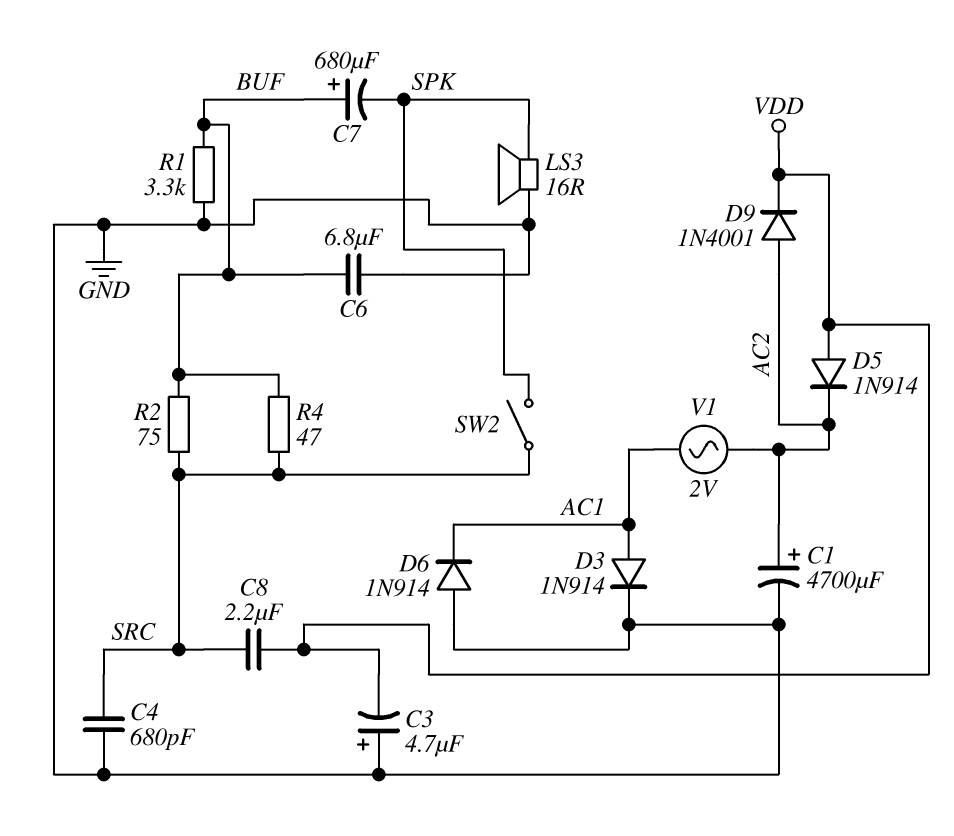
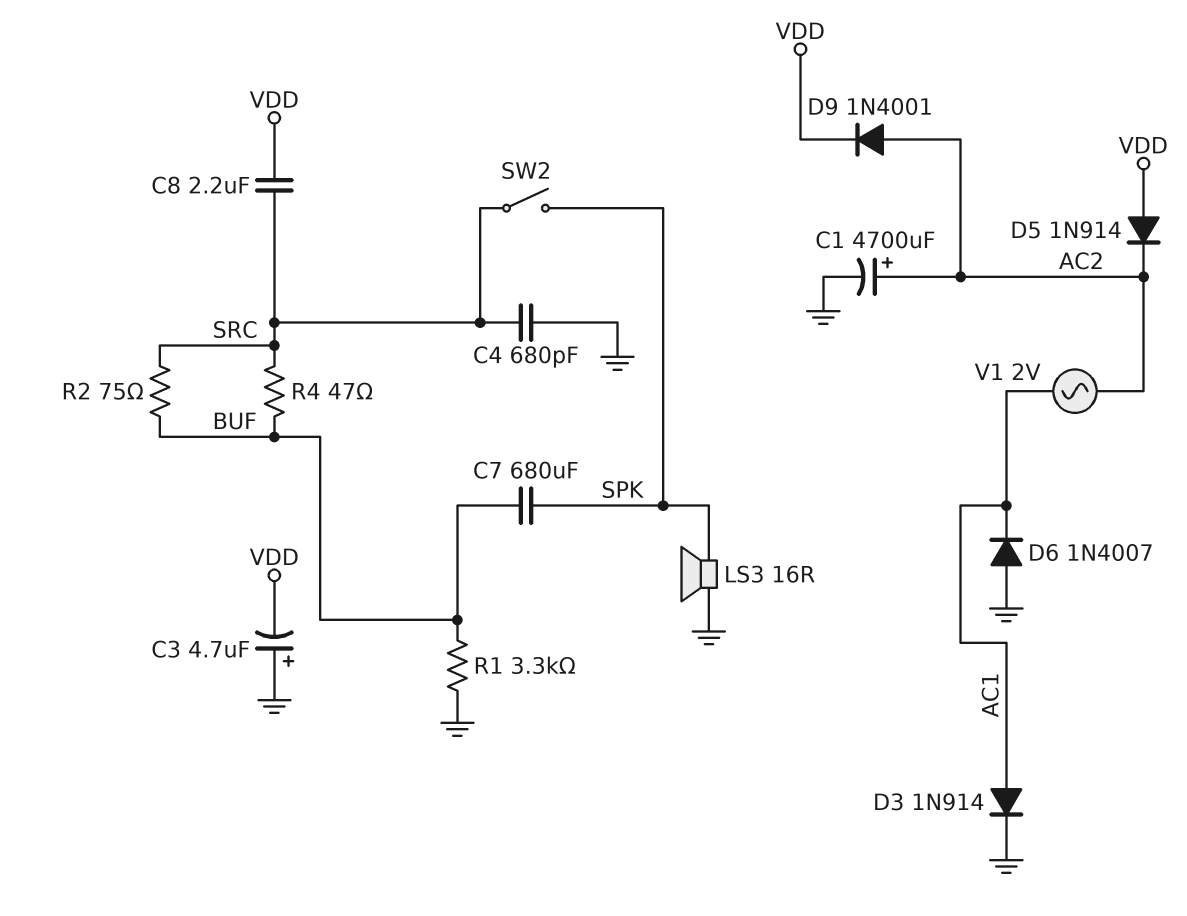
C6: 6.8uF (BUF, GND) -> none
C7: 680uF (plus BUF, minus SPK) -> 680uF (BUF, SPK)
D6: diode 1N914 (A GND, K AC1) -> diode 1N4007 (A GND, K AC1)

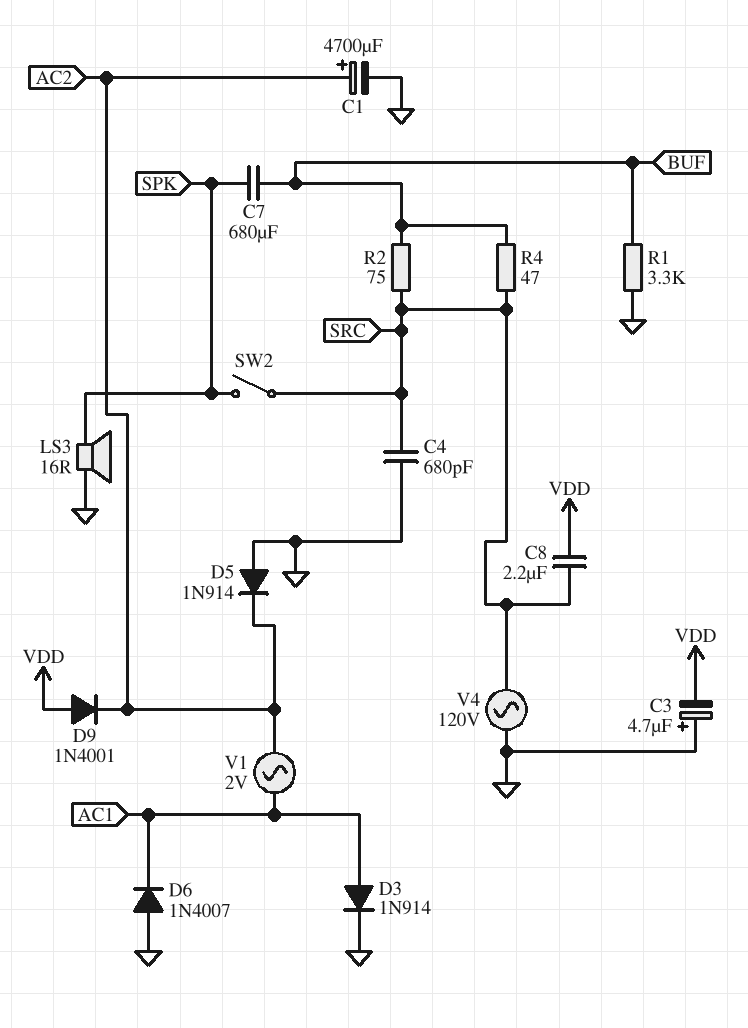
D5: diode 1N914 (A VDD, K AC2) -> diode 1N914 (A GND, K AC2)
D9: diode 1N4001 (A AC2, K VDD) -> diode 1N4001 (A VDD, K AC2)
V4: none -> AC 120V (GND, SRC)

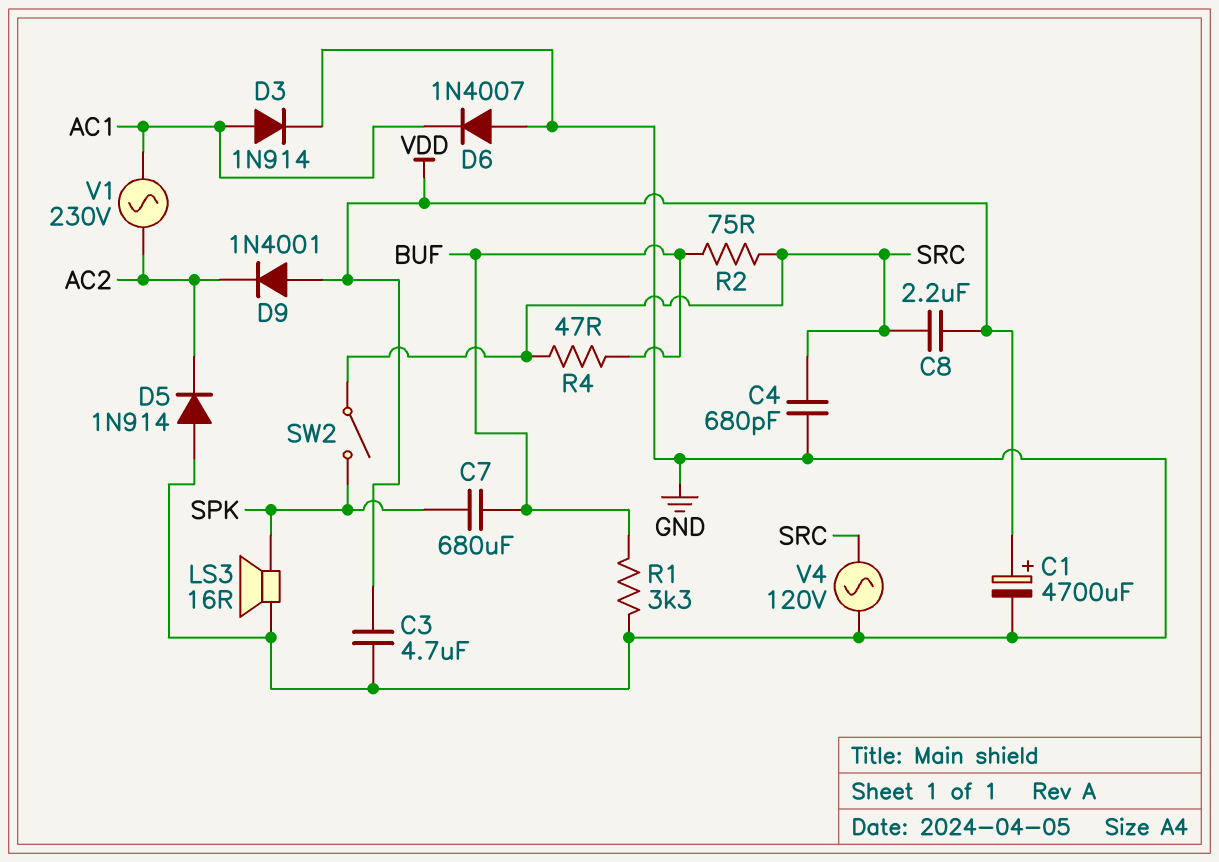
C1: 4700uF (plus AC2, minus GND) -> 4700uF (plus VDD, minus GND)
C3: 4.7uF (plus GND, minus VDD) -> 4.7uF (GND, VDD)
V1: AC 2V (AC1, AC2) -> AC 230V (AC1, AC2)

